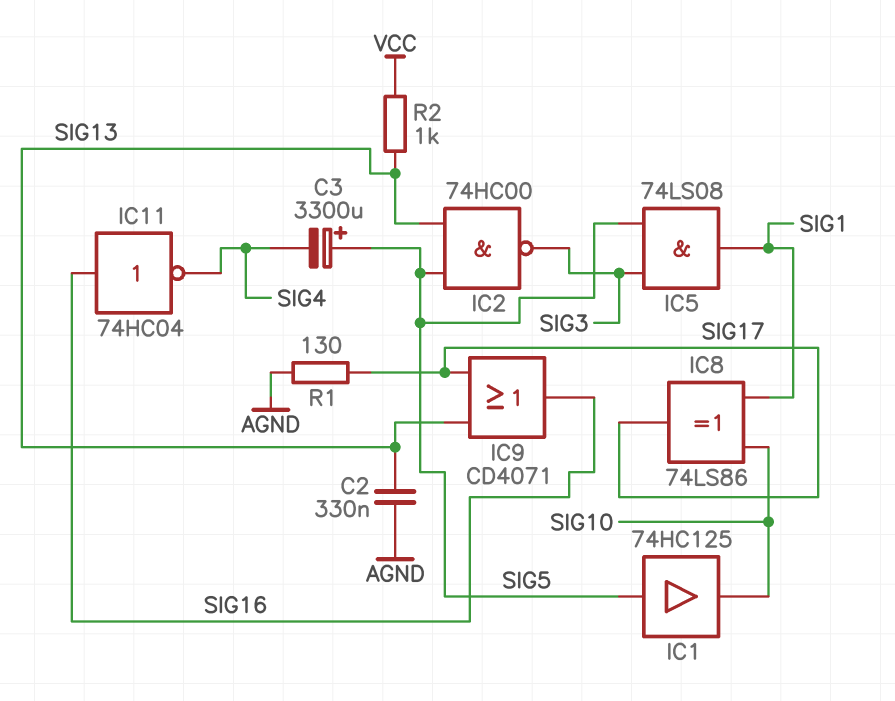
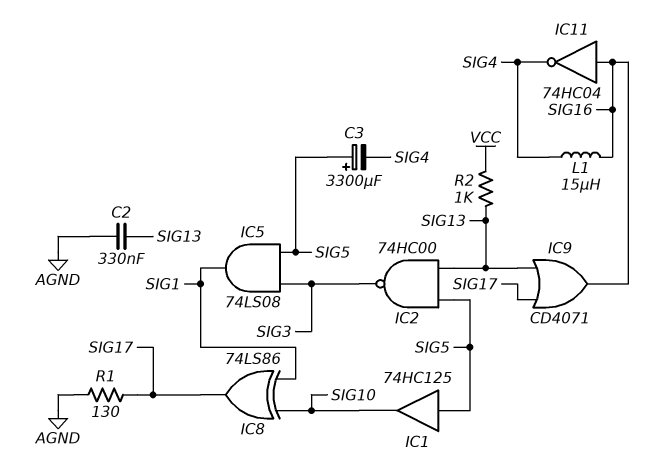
L1: none -> 15uH (SIG4, SIG16)

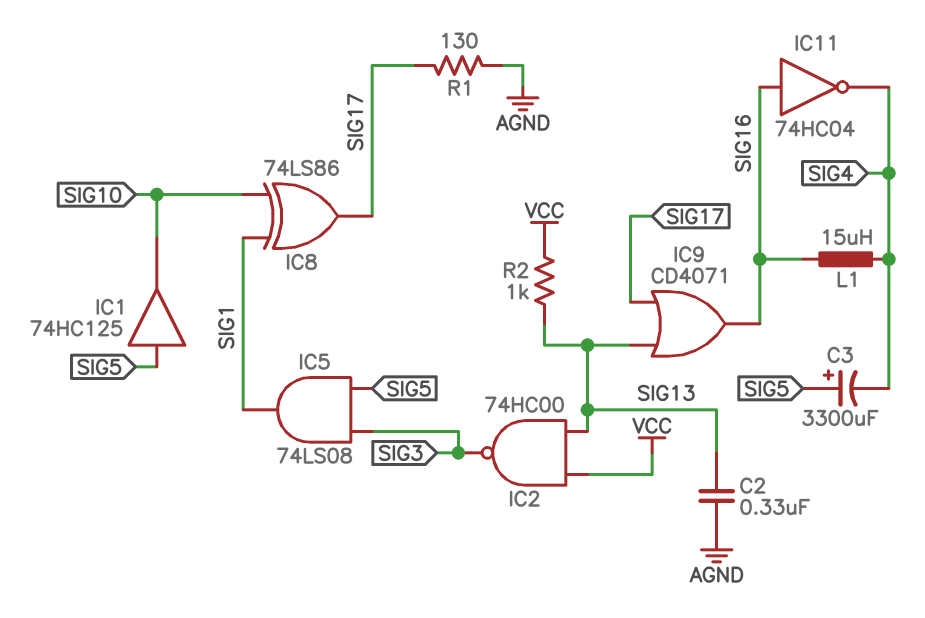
IC2: NAND 74HC00 (in SIG5, in SIG13, out SIG3) -> NAND 74HC00 (in SIG13, in VCC, out SIG3)

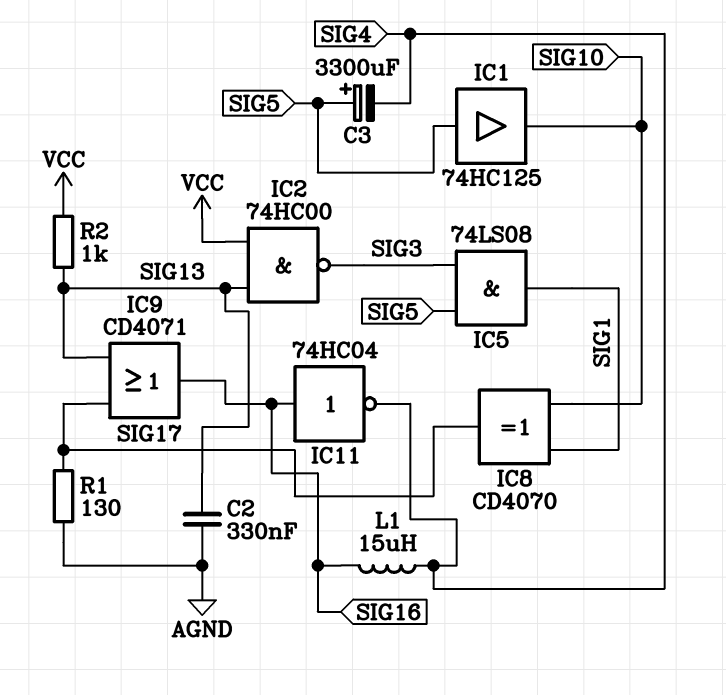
IC8: XOR 74LS86 (in SIG1, in SIG10, out SIG17) -> XOR CD4070 (in SIG1, in SIG10, out SIG17)

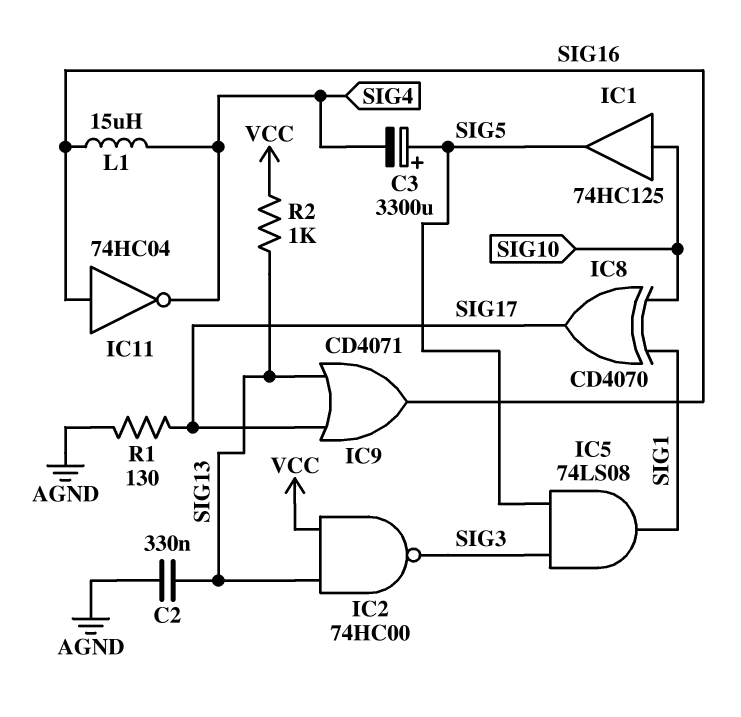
IC1: buffer 74HC125 (in SIG5, out SIG10) -> buffer 74HC125 (in SIG10, out SIG5)

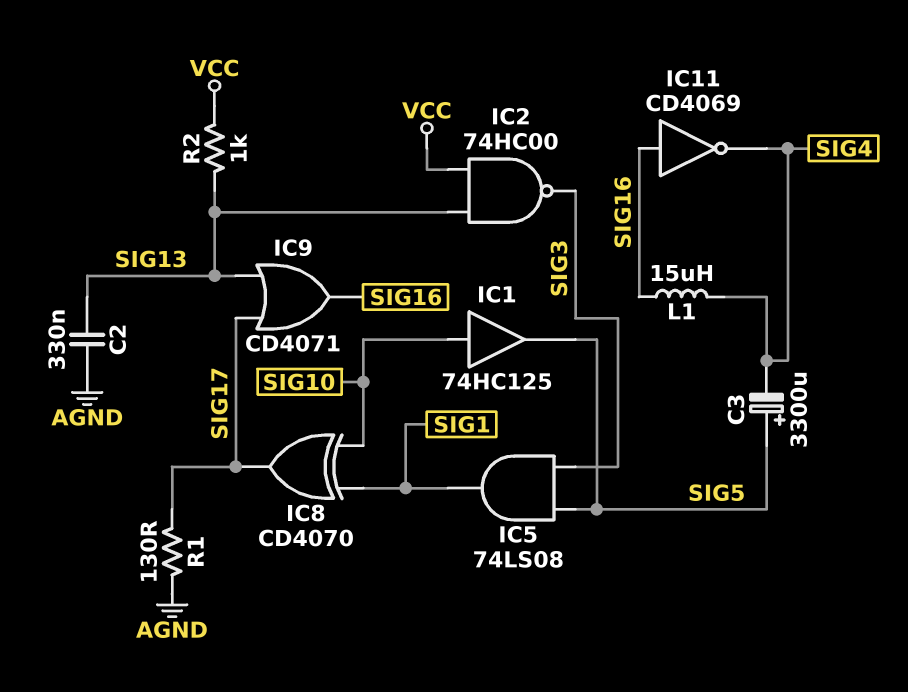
IC11: NOT 74HC04 (in SIG16, out SIG4) -> NOT CD4069 (in SIG16, out SIG4)

